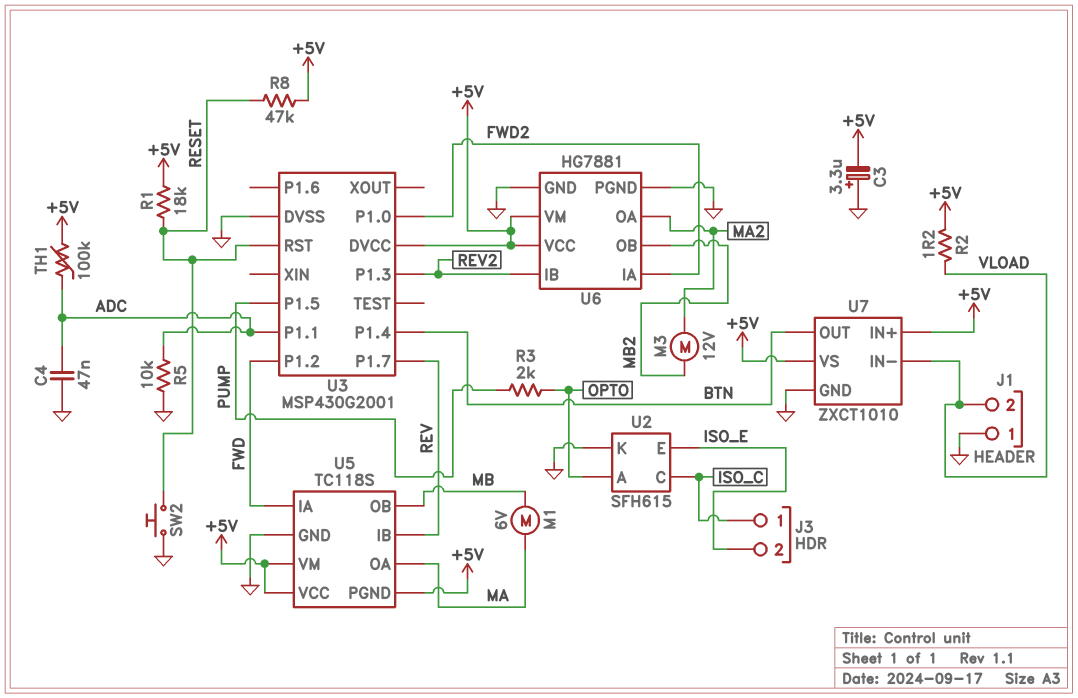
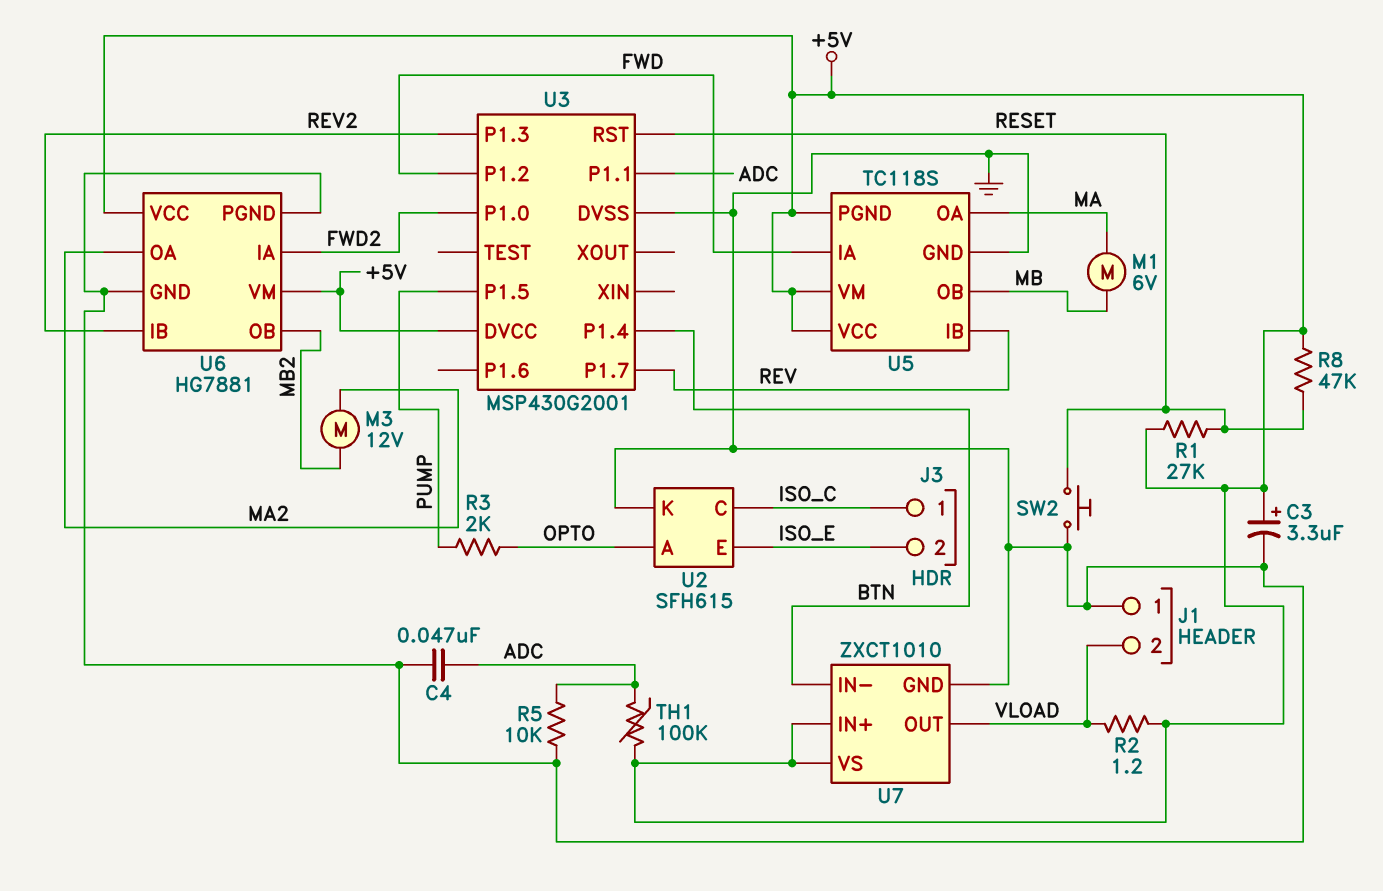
C3: 3.3uF (plus GND, minus +5V) -> 3.3uF (plus +5V, minus GND)
R1: 18k (+5V, RESET) -> 27k (+5V, RESET)
U7 pin IN-: VLOAD -> BTN
U7 pin OUT: BTN -> VLOAD

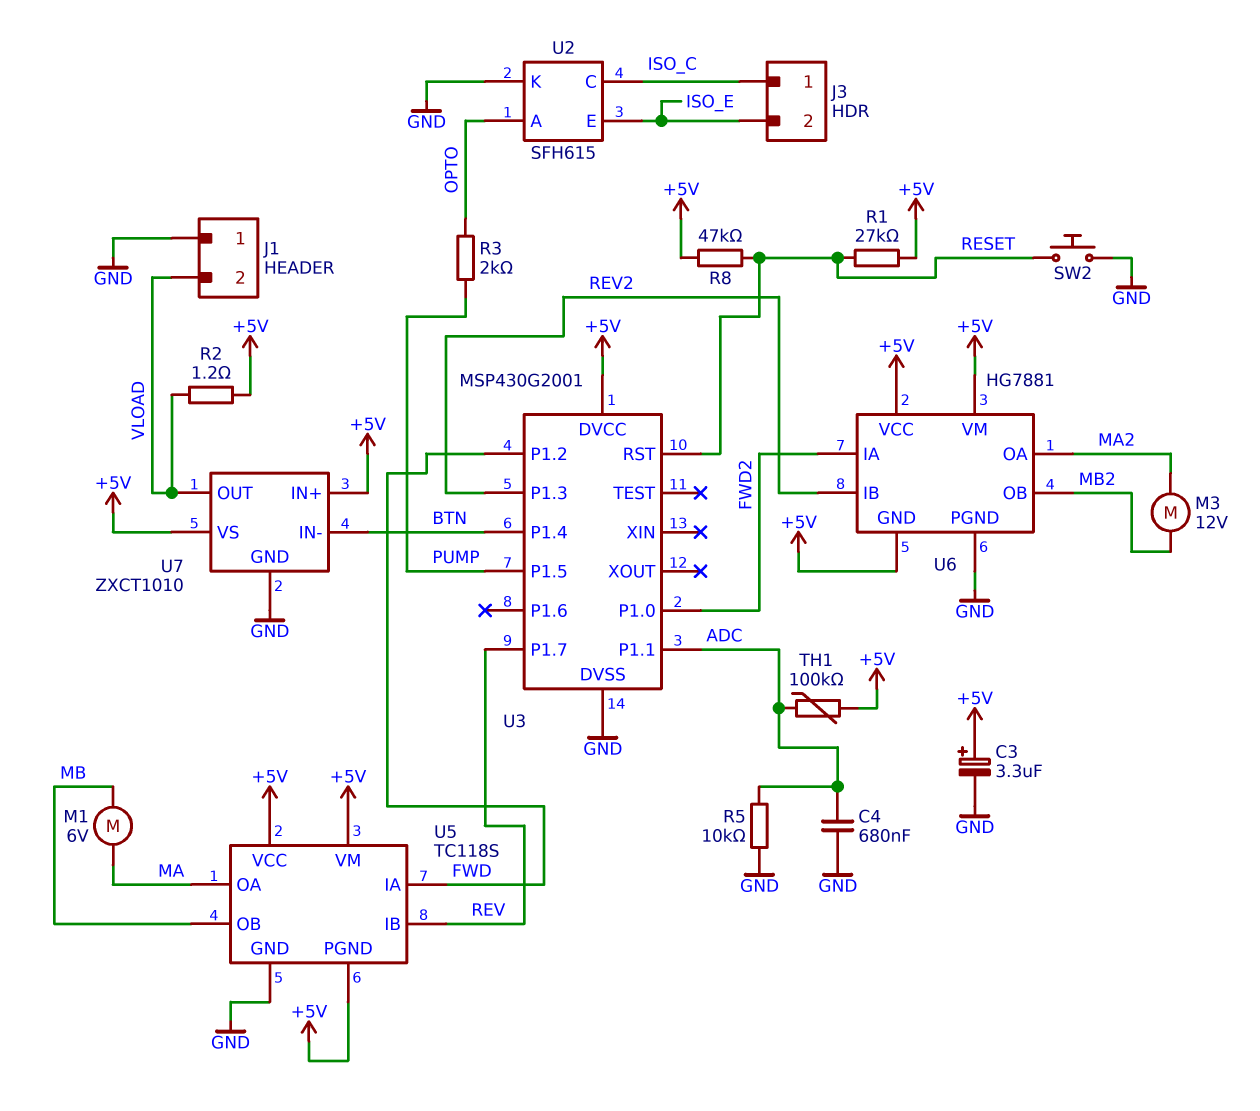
C4: 47nF (ADC, GND) -> 680nF (ADC, GND)
U6 pin GND: GND -> +5V

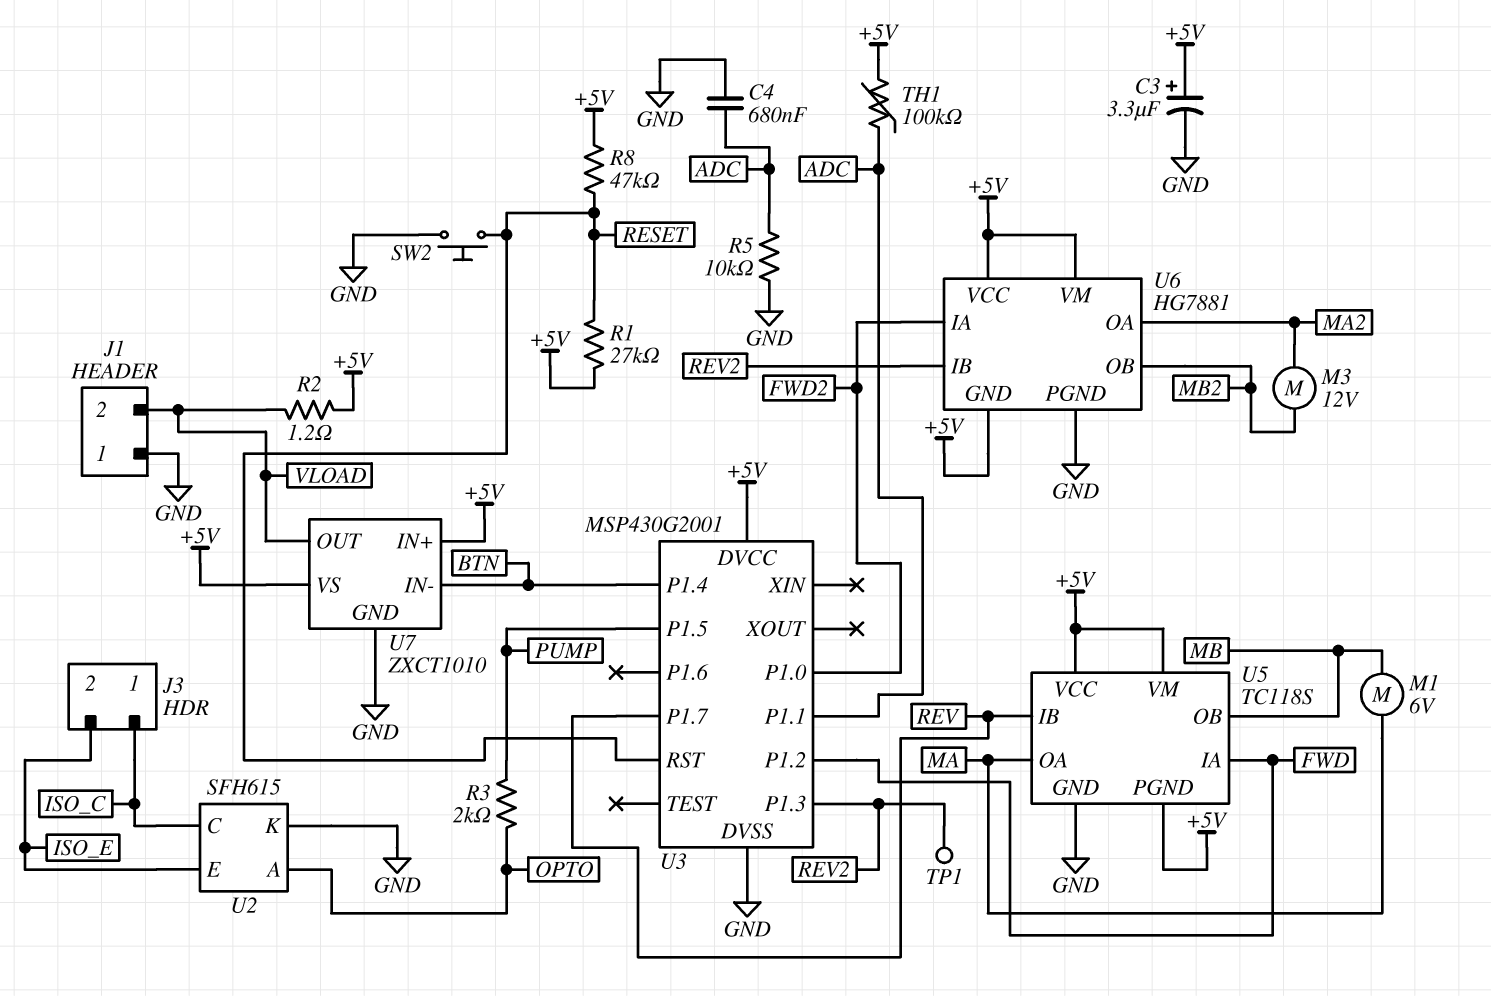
TP1: none -> test point (REV2)

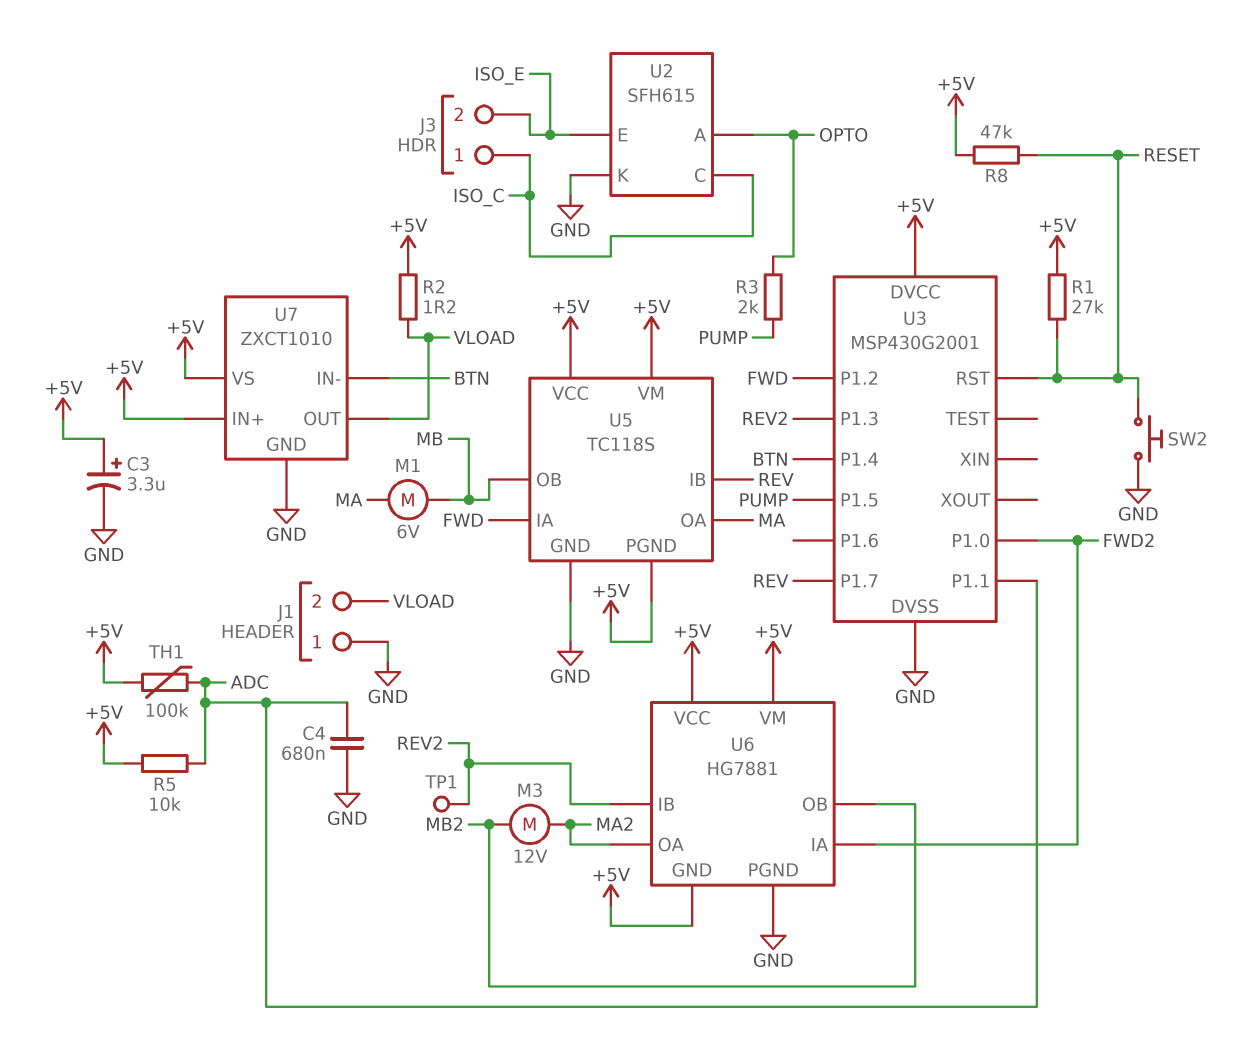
R5: 10k (ADC, GND) -> 10k (+5V, ADC)

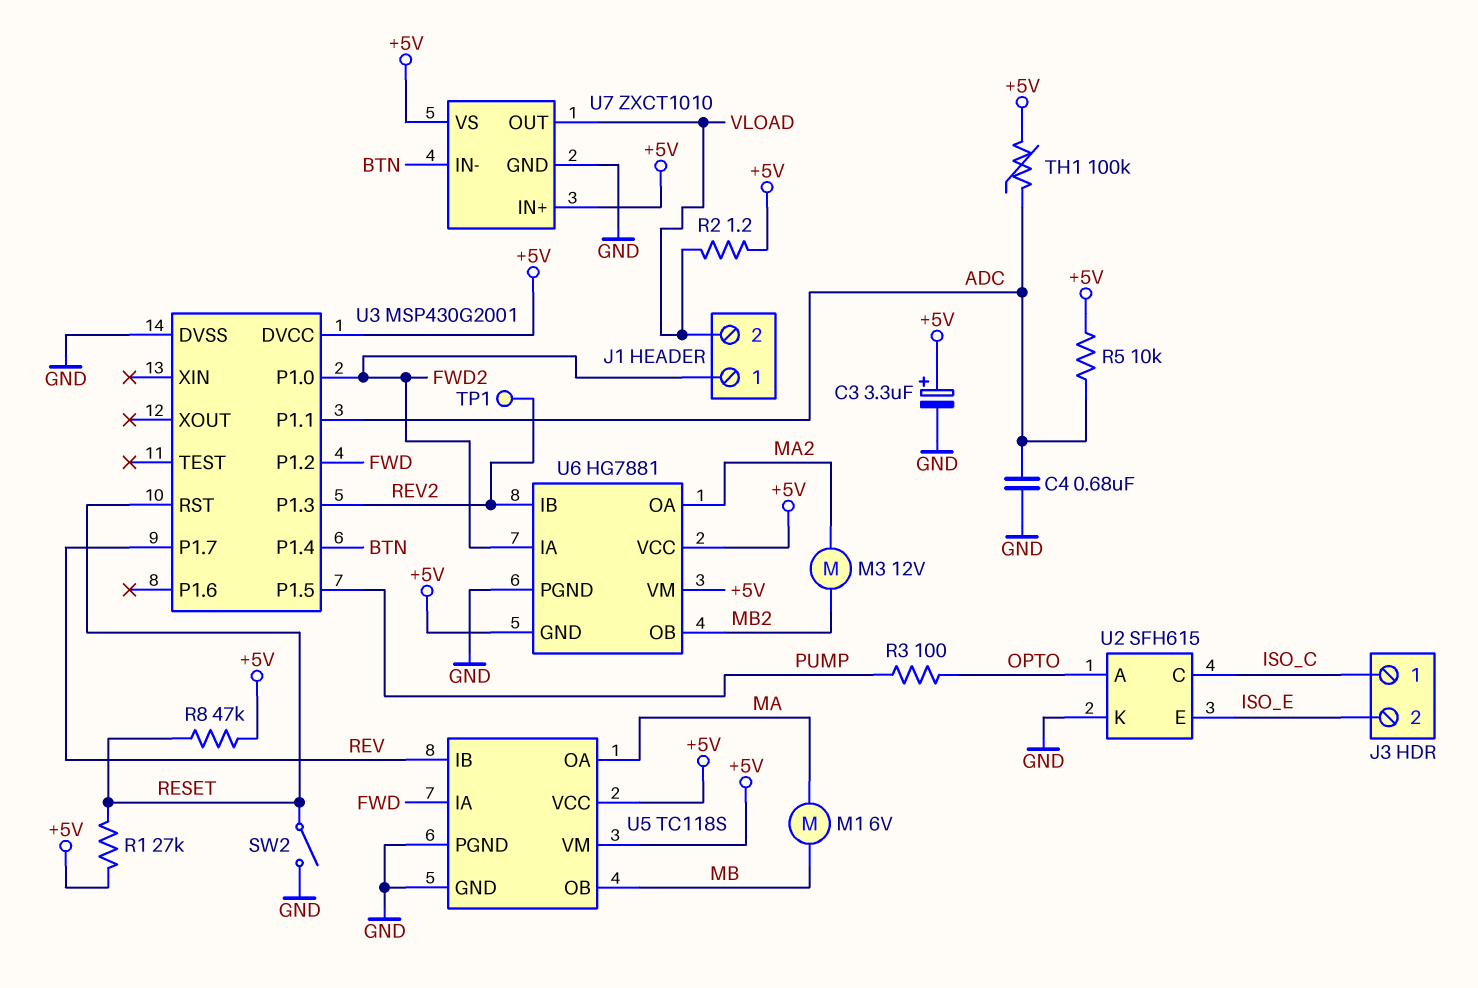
J1 pin 1: GND -> FWD2
R3: 2k (OPTO, PUMP) -> 100 (OPTO, PUMP)
SW2: button (GND, RESET) -> switch (GND, RESET)
U5 pin PGND: +5V -> GND

